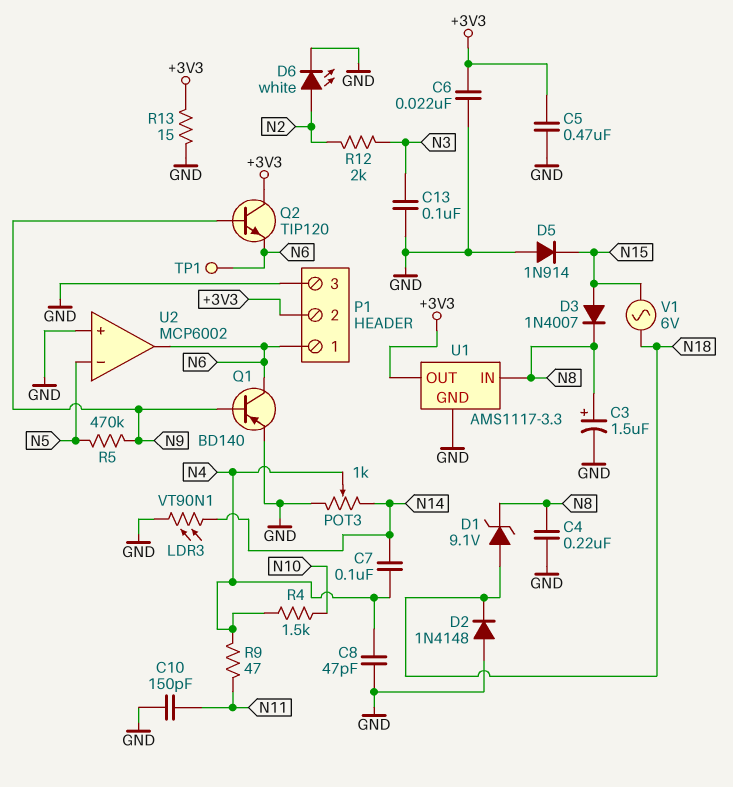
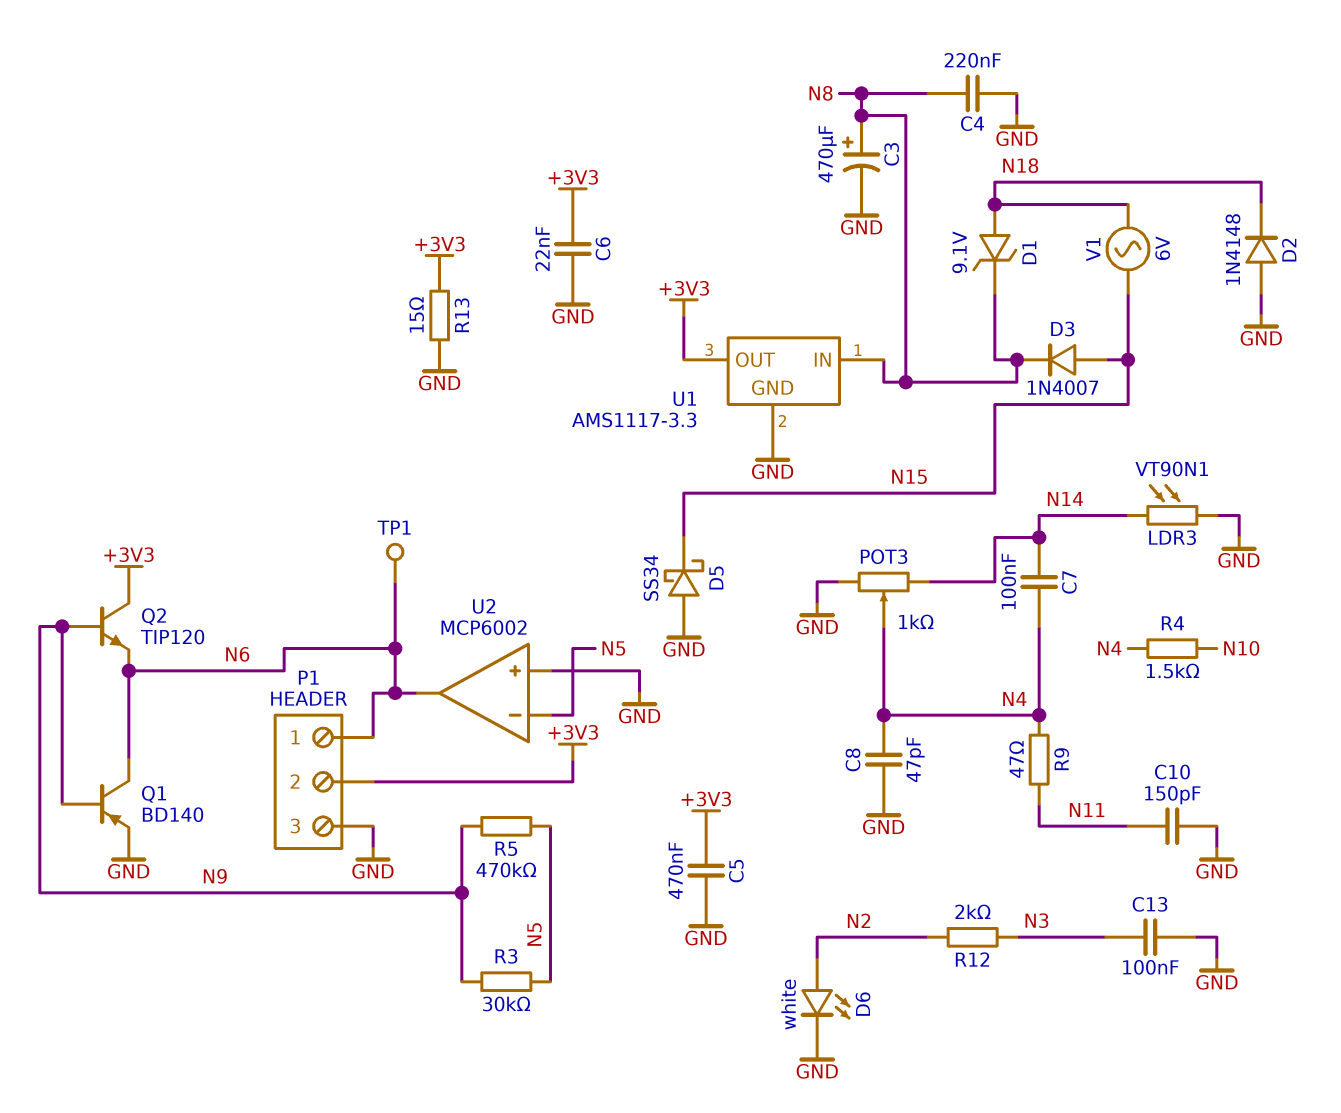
C3: 1.5uF (plus N8, minus GND) -> 470uF (plus N8, minus GND)
D5: diode 1N914 (A GND, K N15) -> schottky SS34 (A GND, K N15)
R3: none -> 30k (N5, N9)

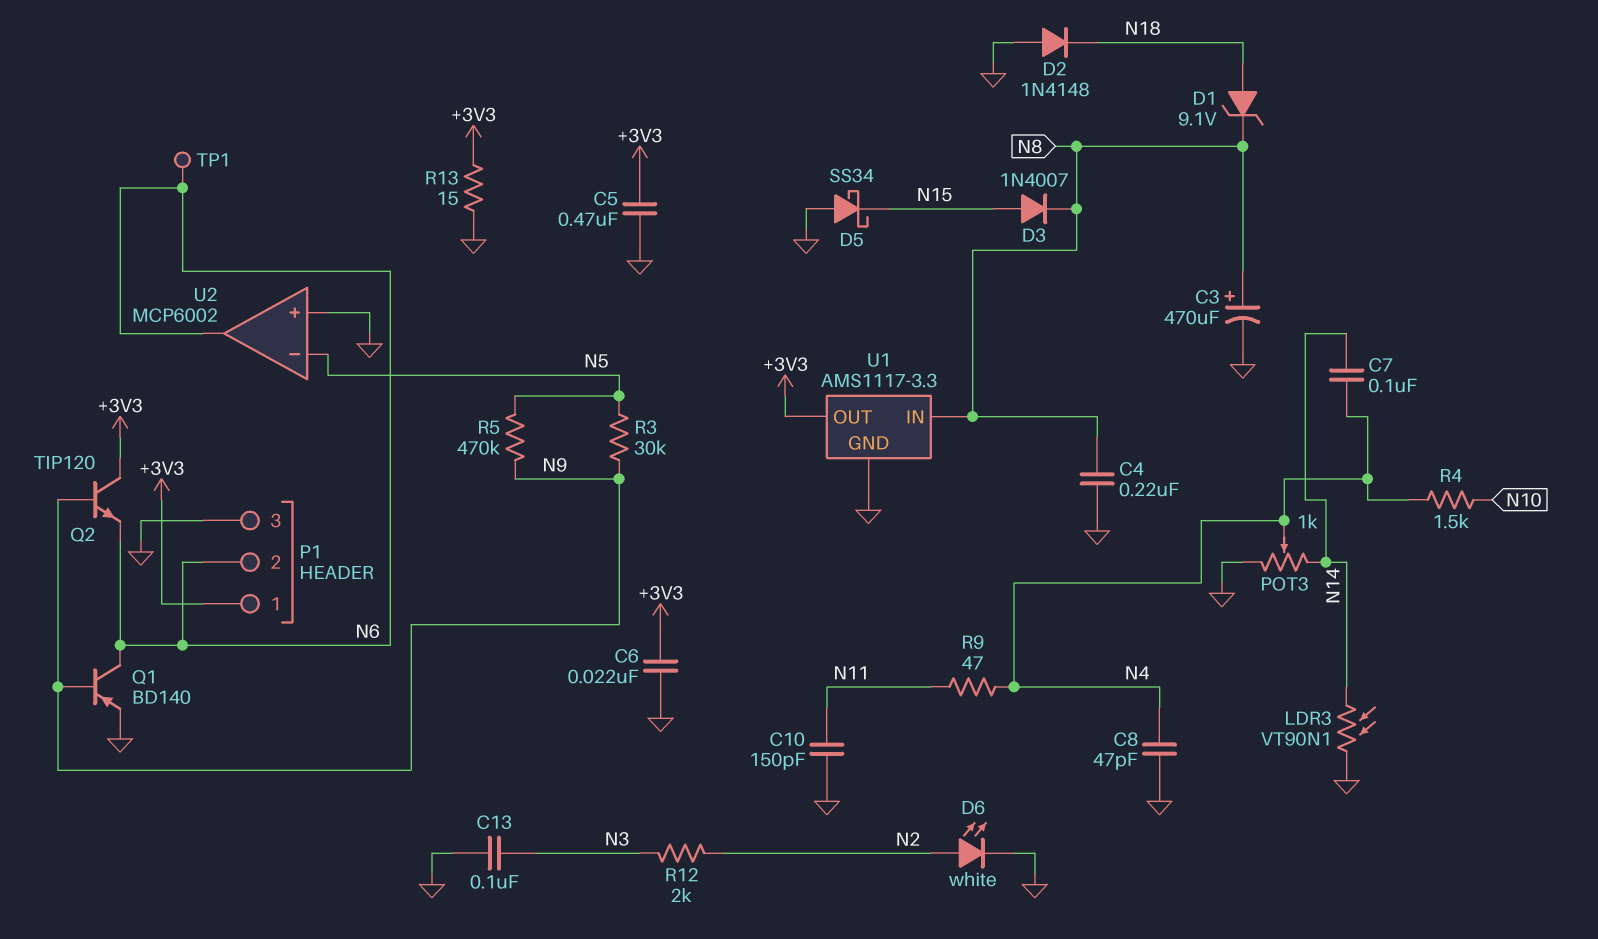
P1 pin 1: N6 -> +3V3
P1 pin 2: +3V3 -> N6
V1: AC 6V (N15, N18) -> none

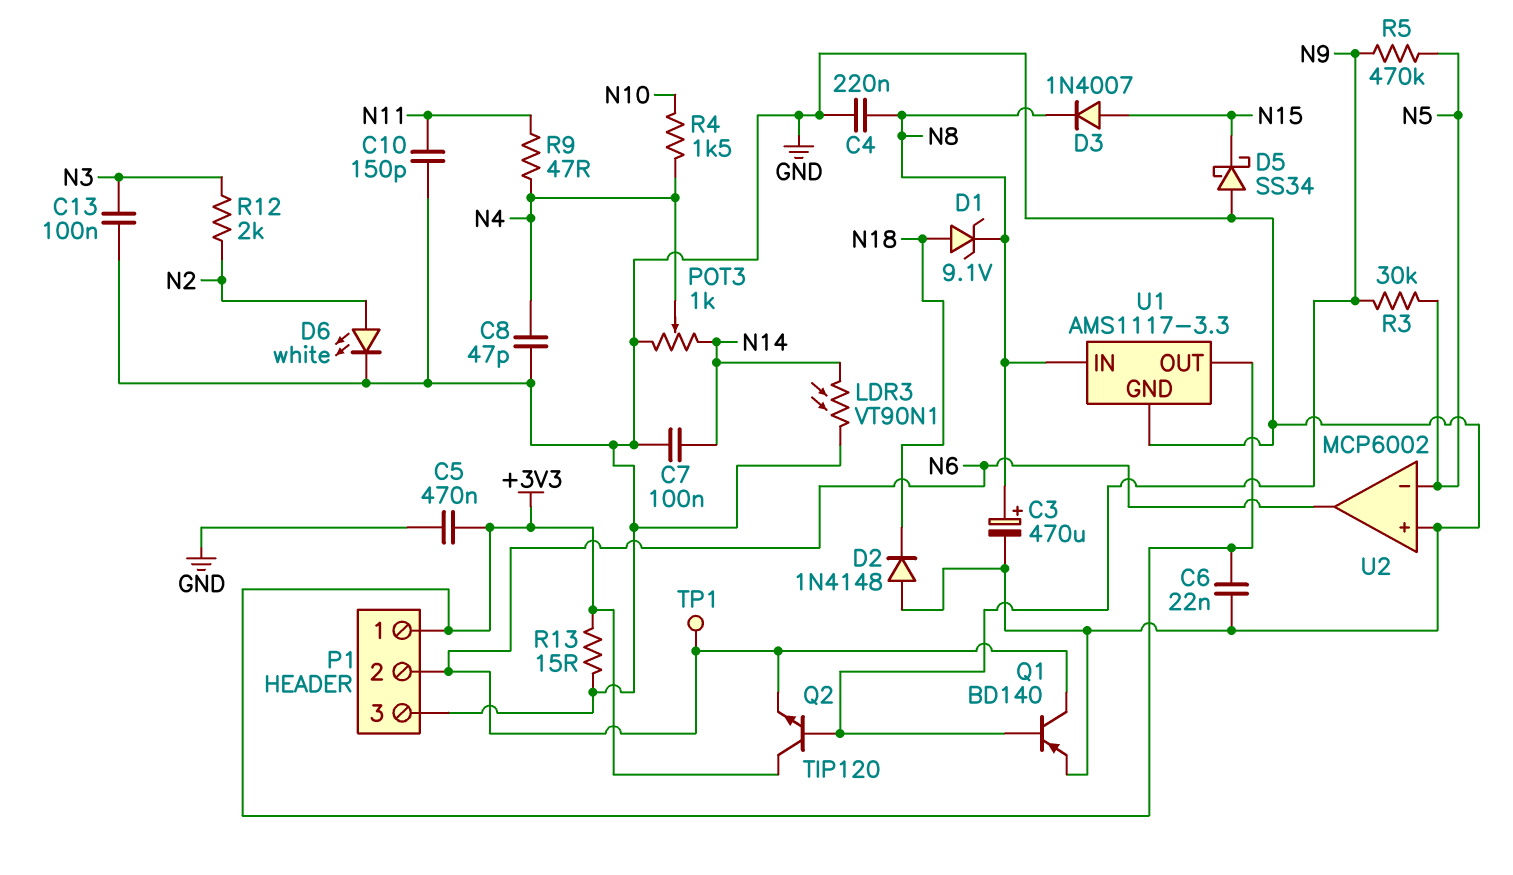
C7: 100nF (N4, N14) -> 100nF (GND, N14)

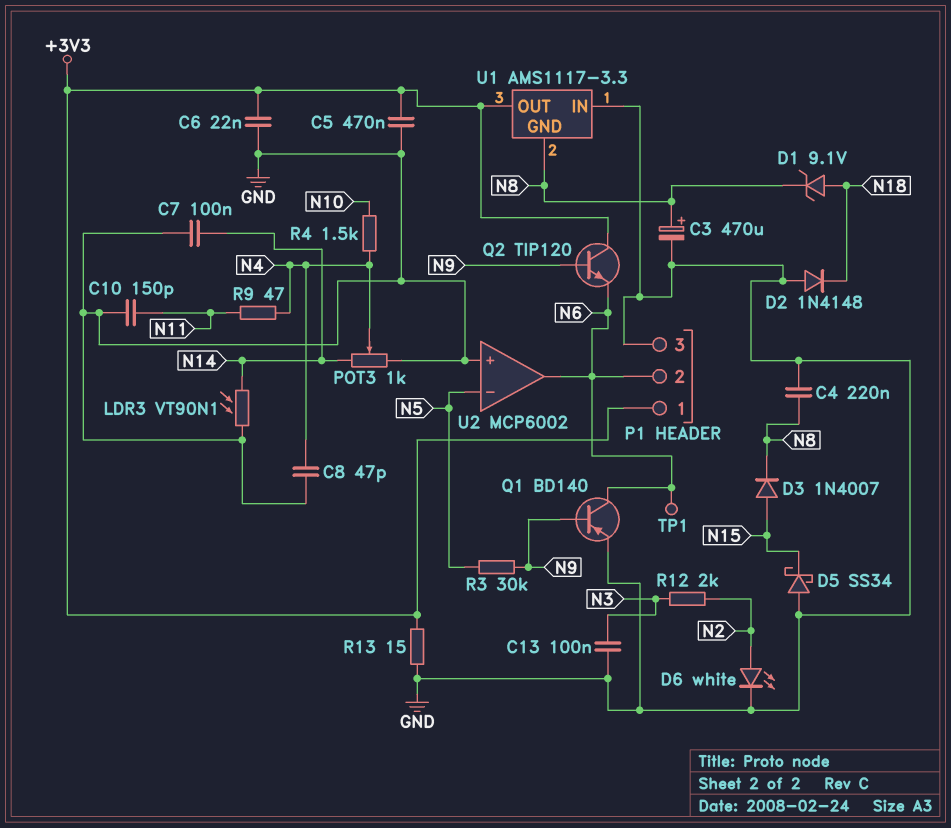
R5: 470k (N5, N9) -> none
U1 pin GND: GND -> N8
U1 pin IN: N8 -> GND

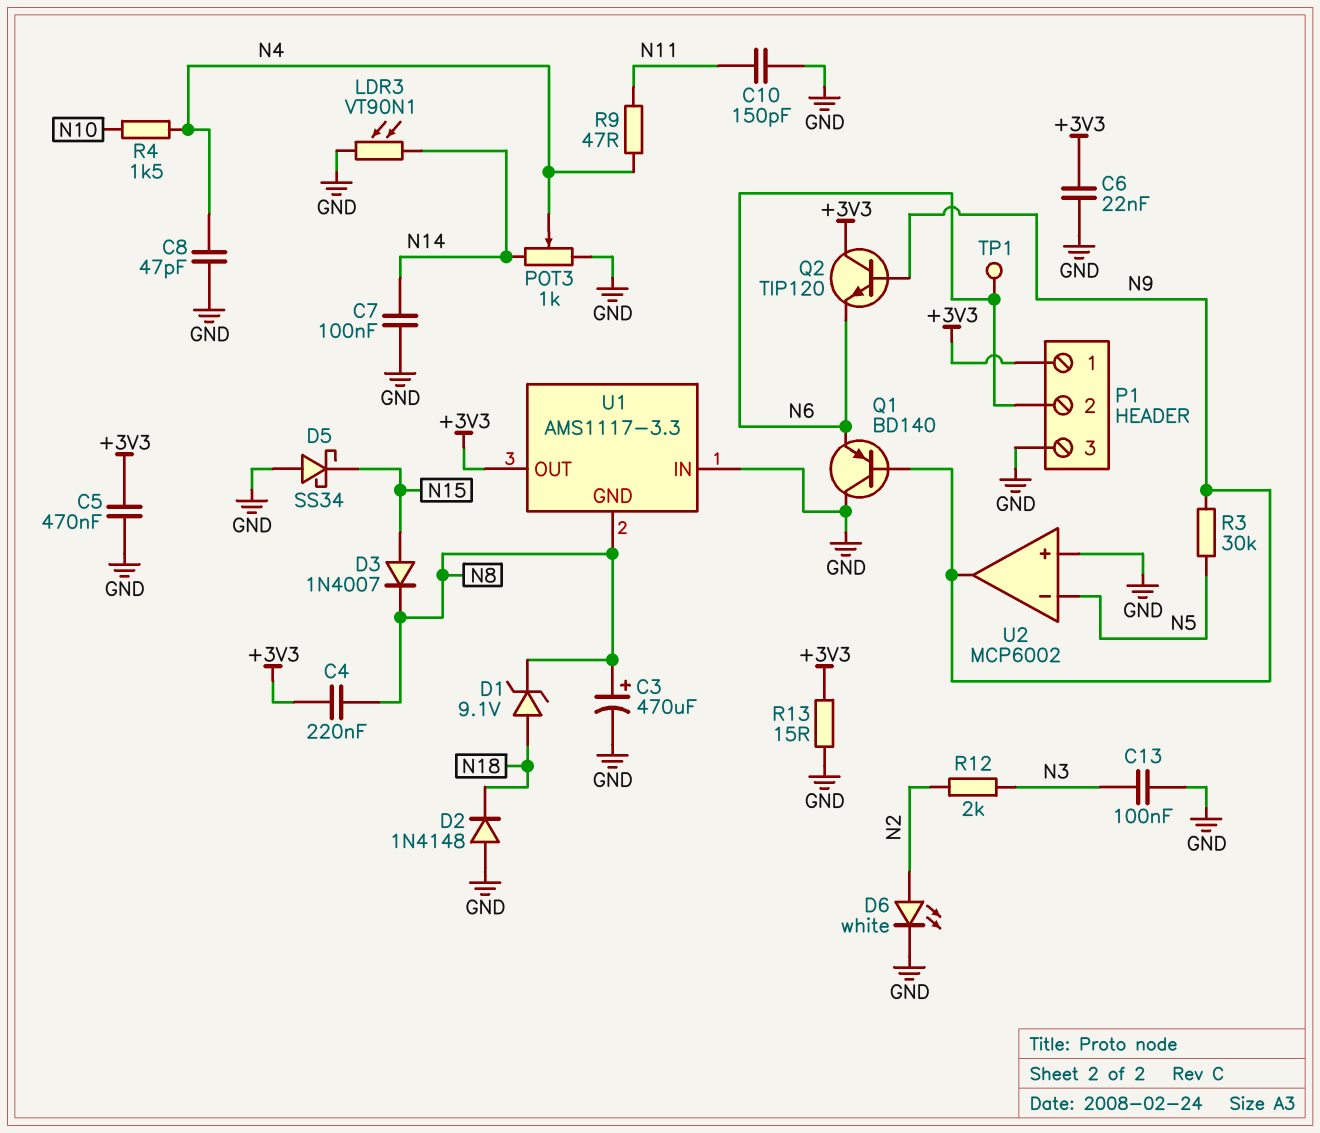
C4: 220nF (GND, N8) -> 220nF (+3V3, N8)
Q1: PNP BD140 (B N9, C N6, E GND) -> PNP BD140 (B N9, C GND, E N6)
U2 pin out: N6 -> N9

